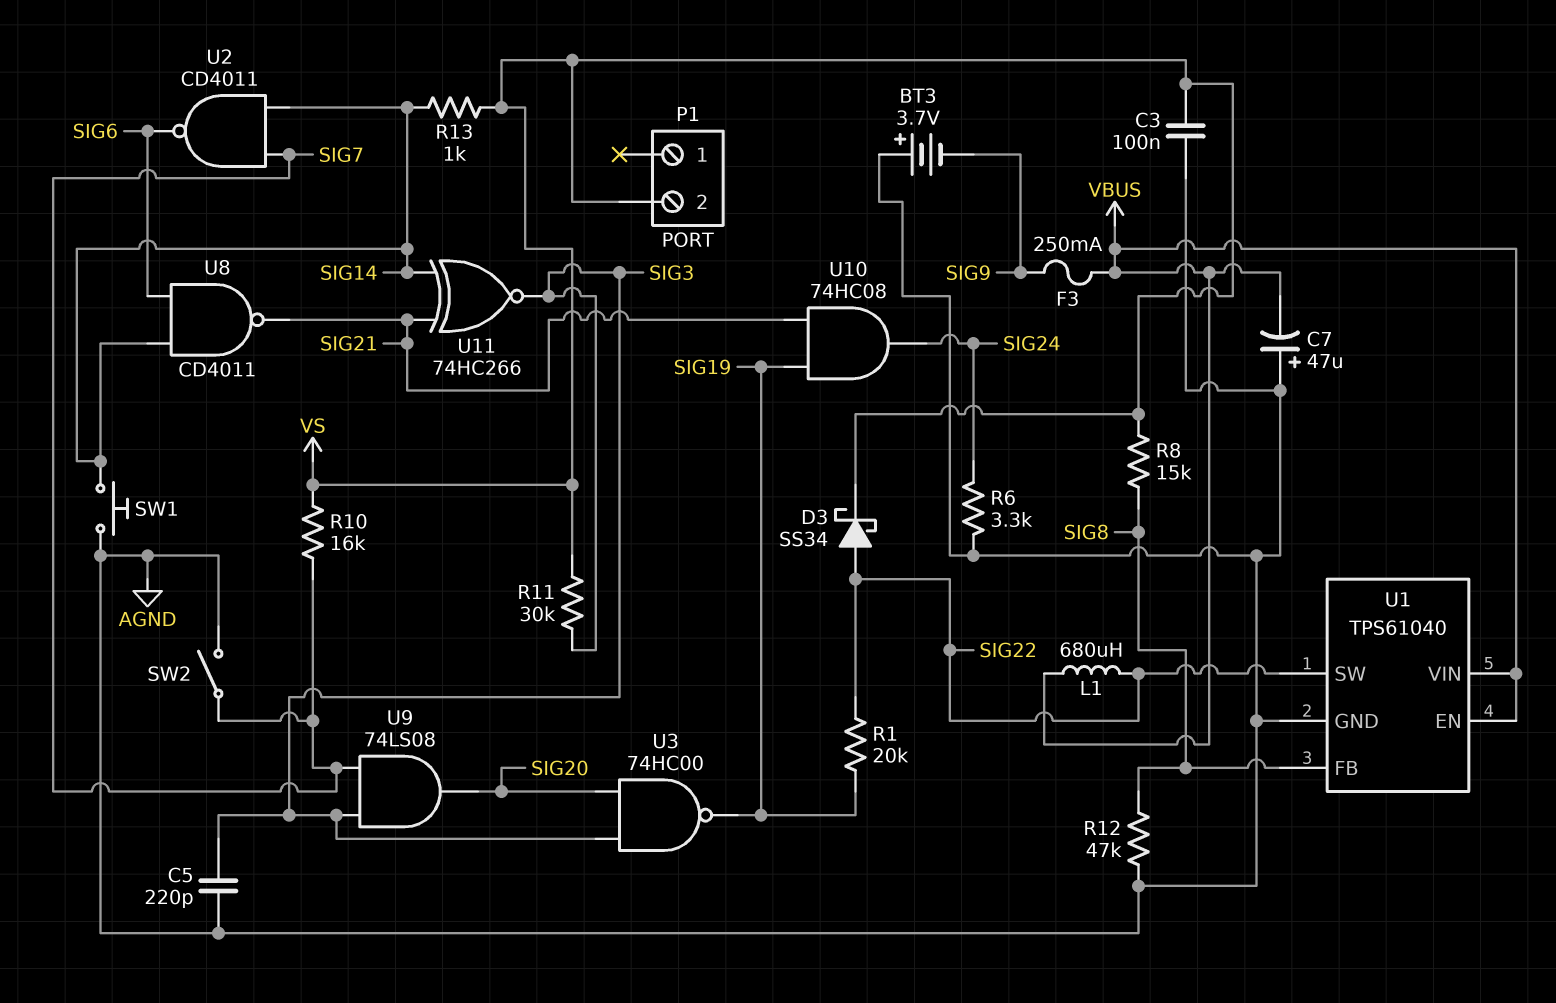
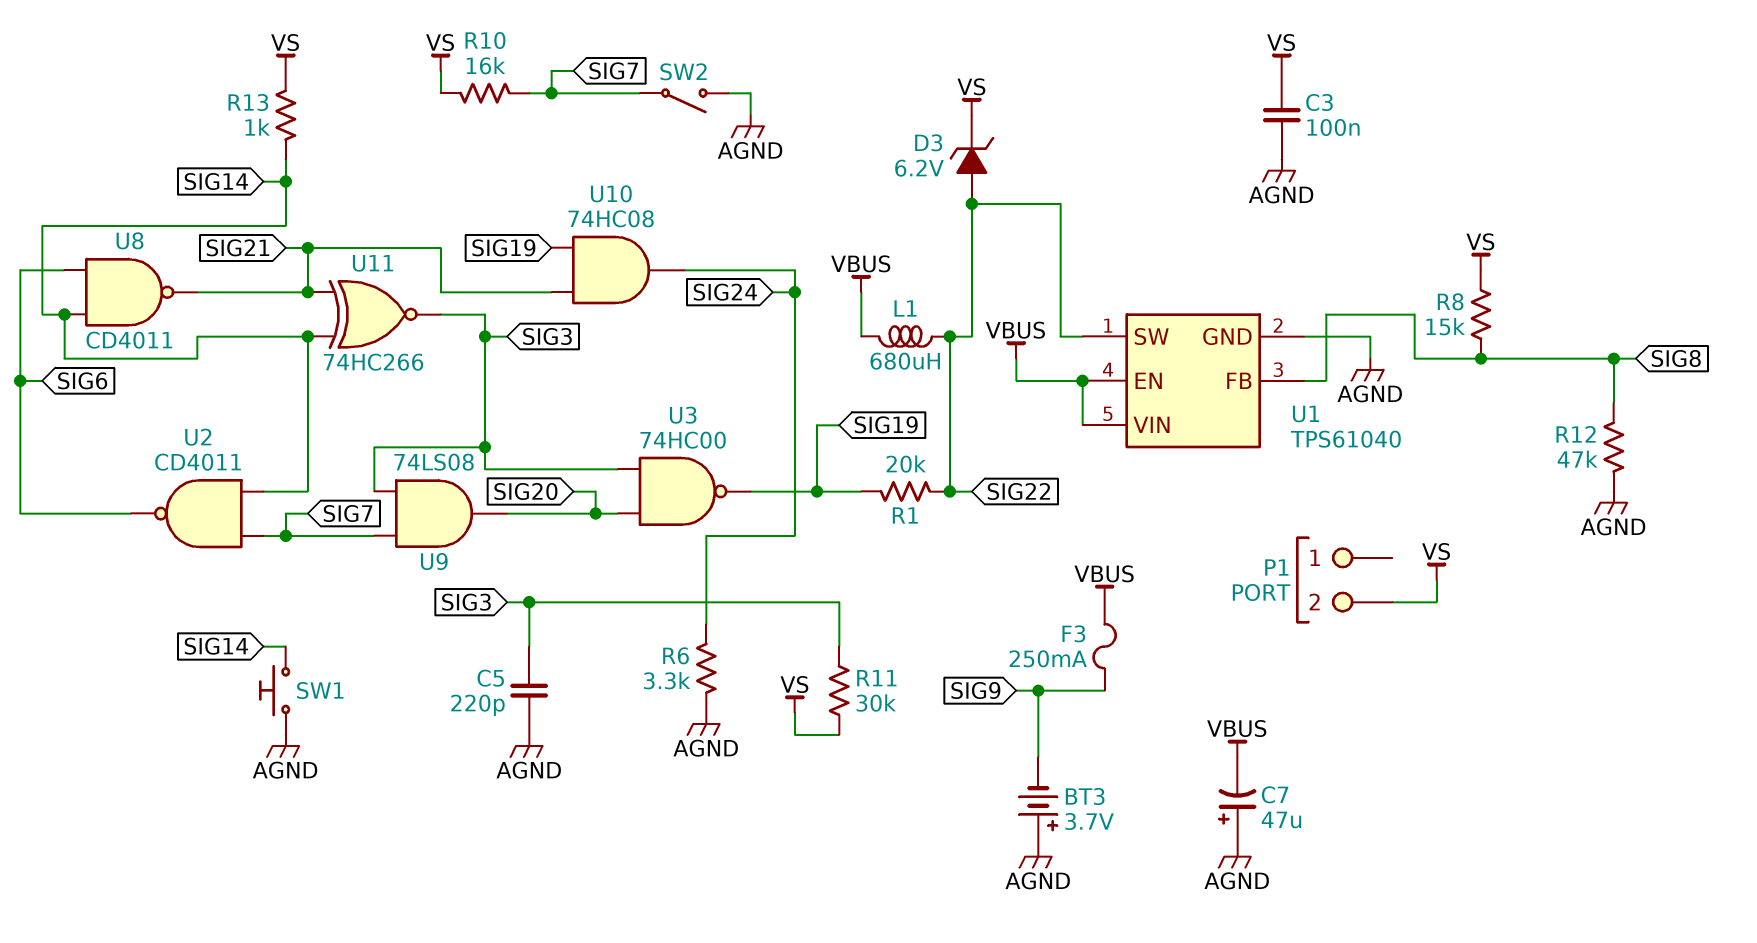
D3: schottky SS34 (A SIG22, K VS) -> zener 6.2V (A SIG22, K VS)

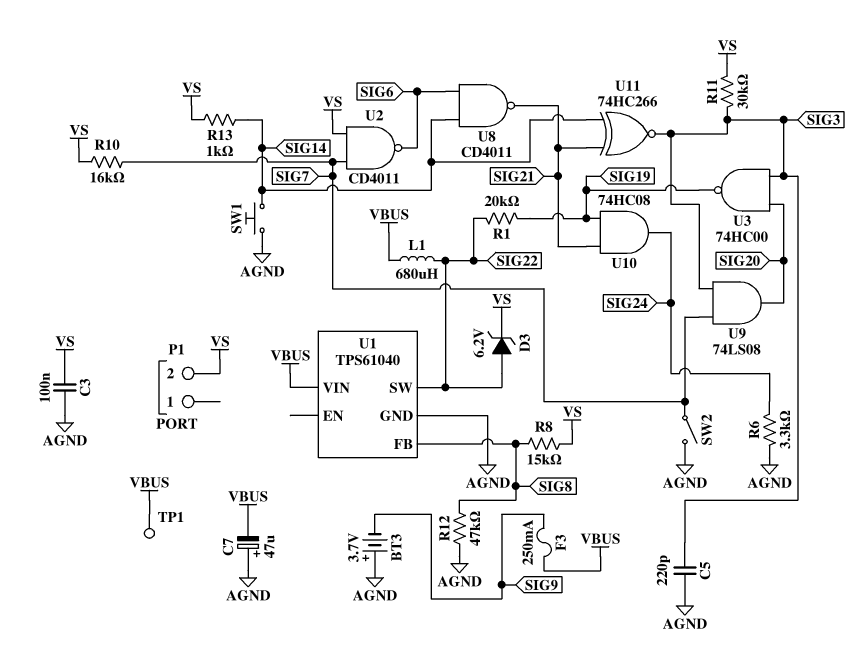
TP1: none -> test point (VBUS)
U1 pin EN: VBUS -> none
U2: NAND CD4011 (in SIG7, in SIG14, out SIG6) -> NAND CD4011 (in SIG7, in VS, out SIG6)

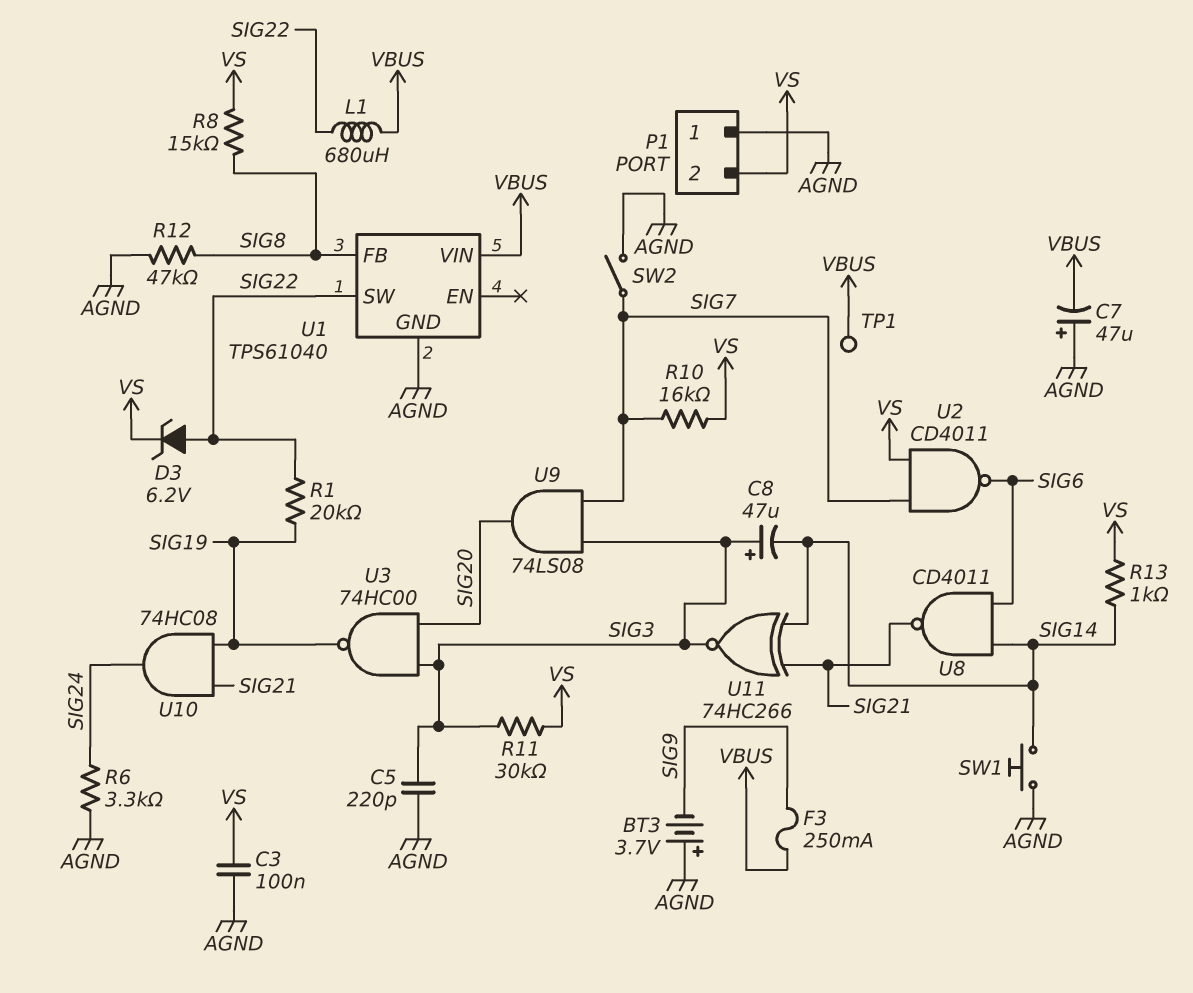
C8: none -> 47uF (plus SIG3, minus SIG14)
P1 pin 1: none -> AGND

